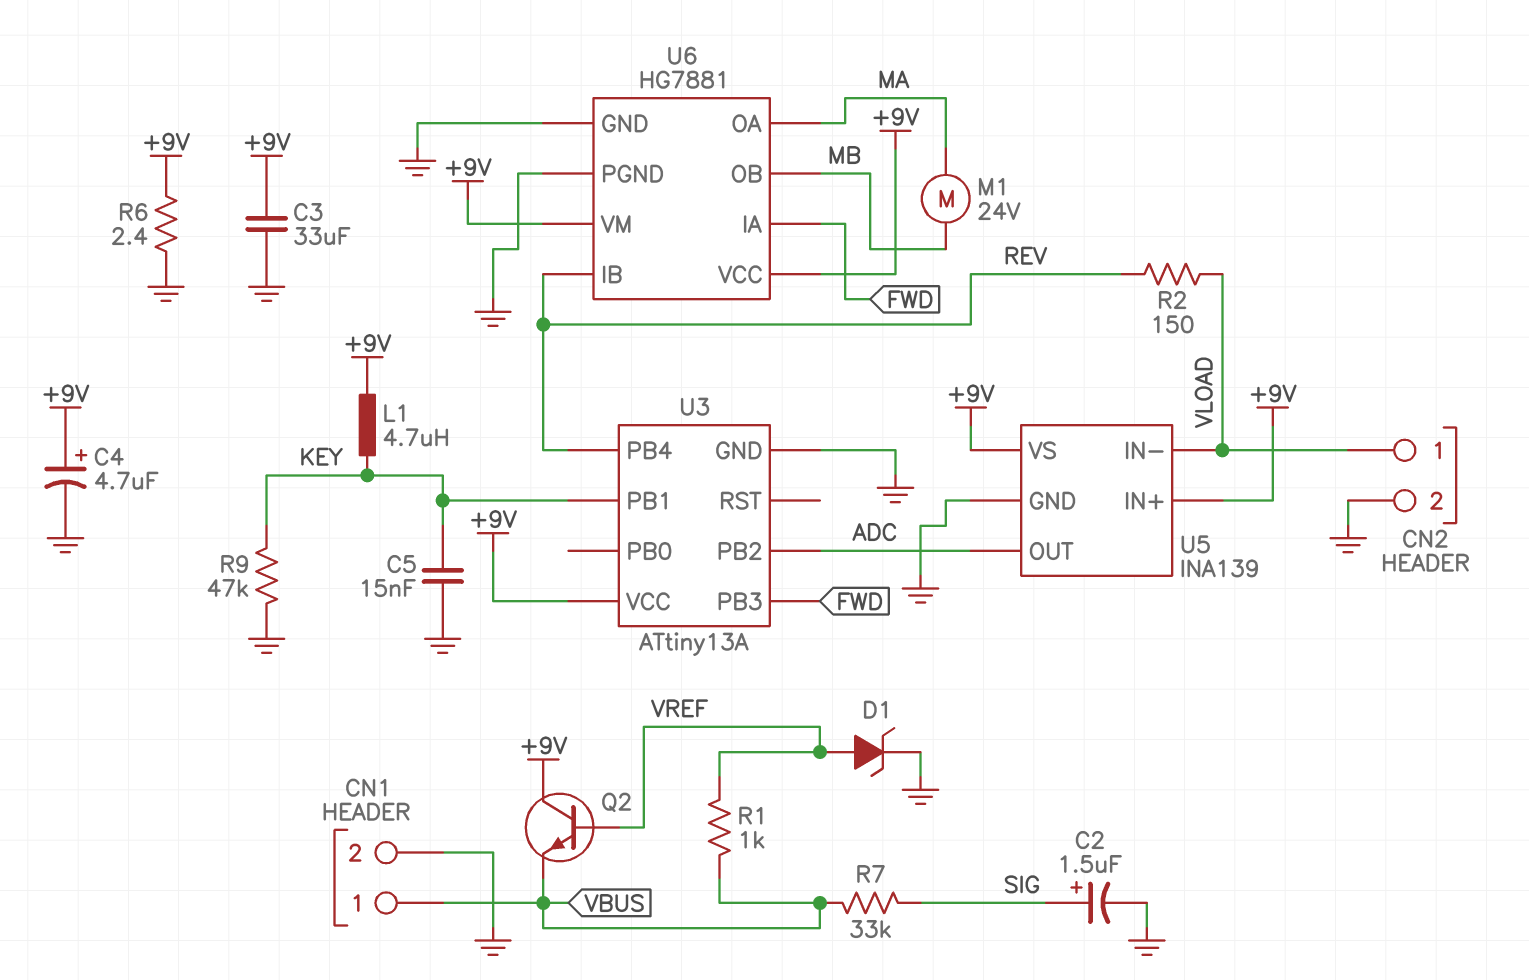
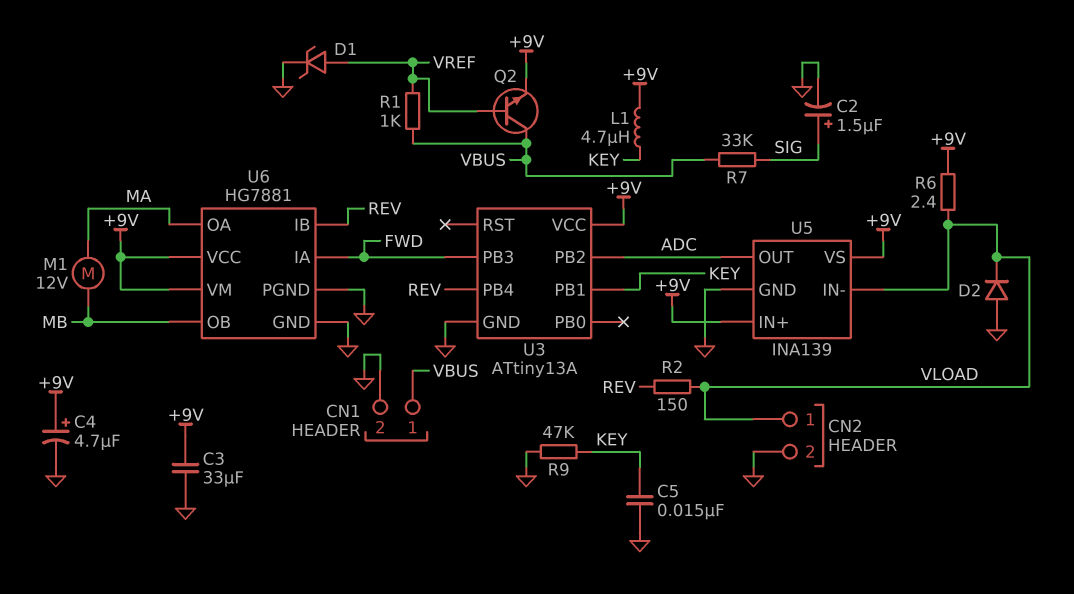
D2: none -> diode (A GND, K VLOAD)
M1: motor 24V (MA, MB) -> motor 12V (MA, MB)
Q2: NPN (B VREF, C +9V, E VBUS) -> NPN (B VREF, C VBUS, E +9V)
R6: 2.4 (+9V, GND) -> 2.4 (+9V, VLOAD)

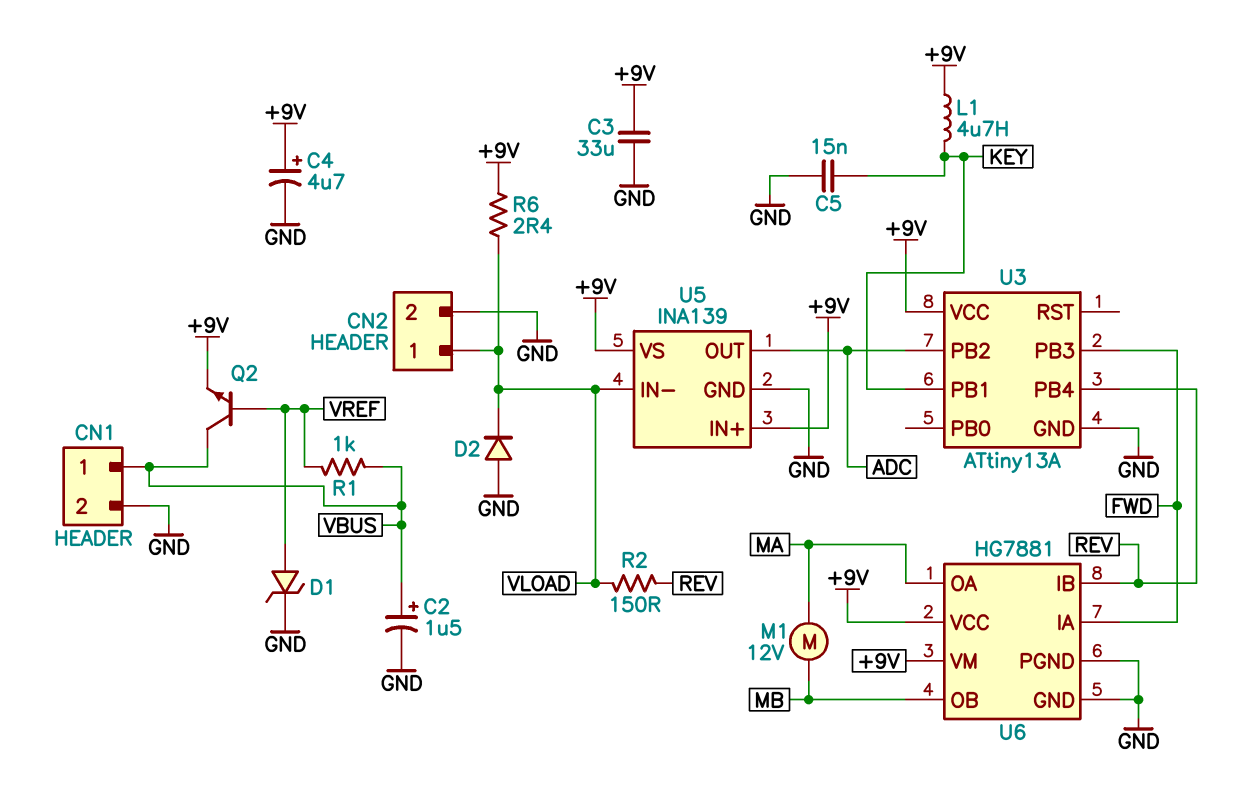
C2: 1.5uF (plus SIG, minus GND) -> 1.5uF (plus VBUS, minus GND)
R7: 33k (SIG, VBUS) -> none
R9: 47k (GND, KEY) -> none

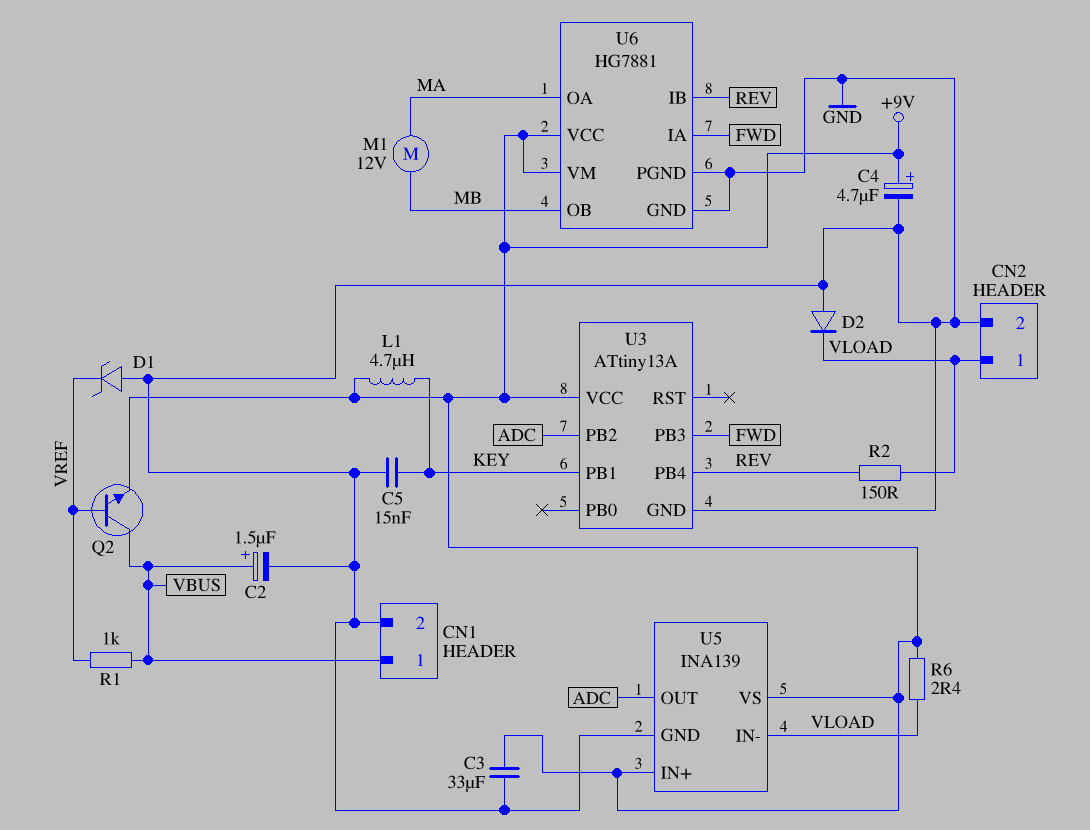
D1: zener (A VREF, K GND) -> zener (A GND, K VREF)

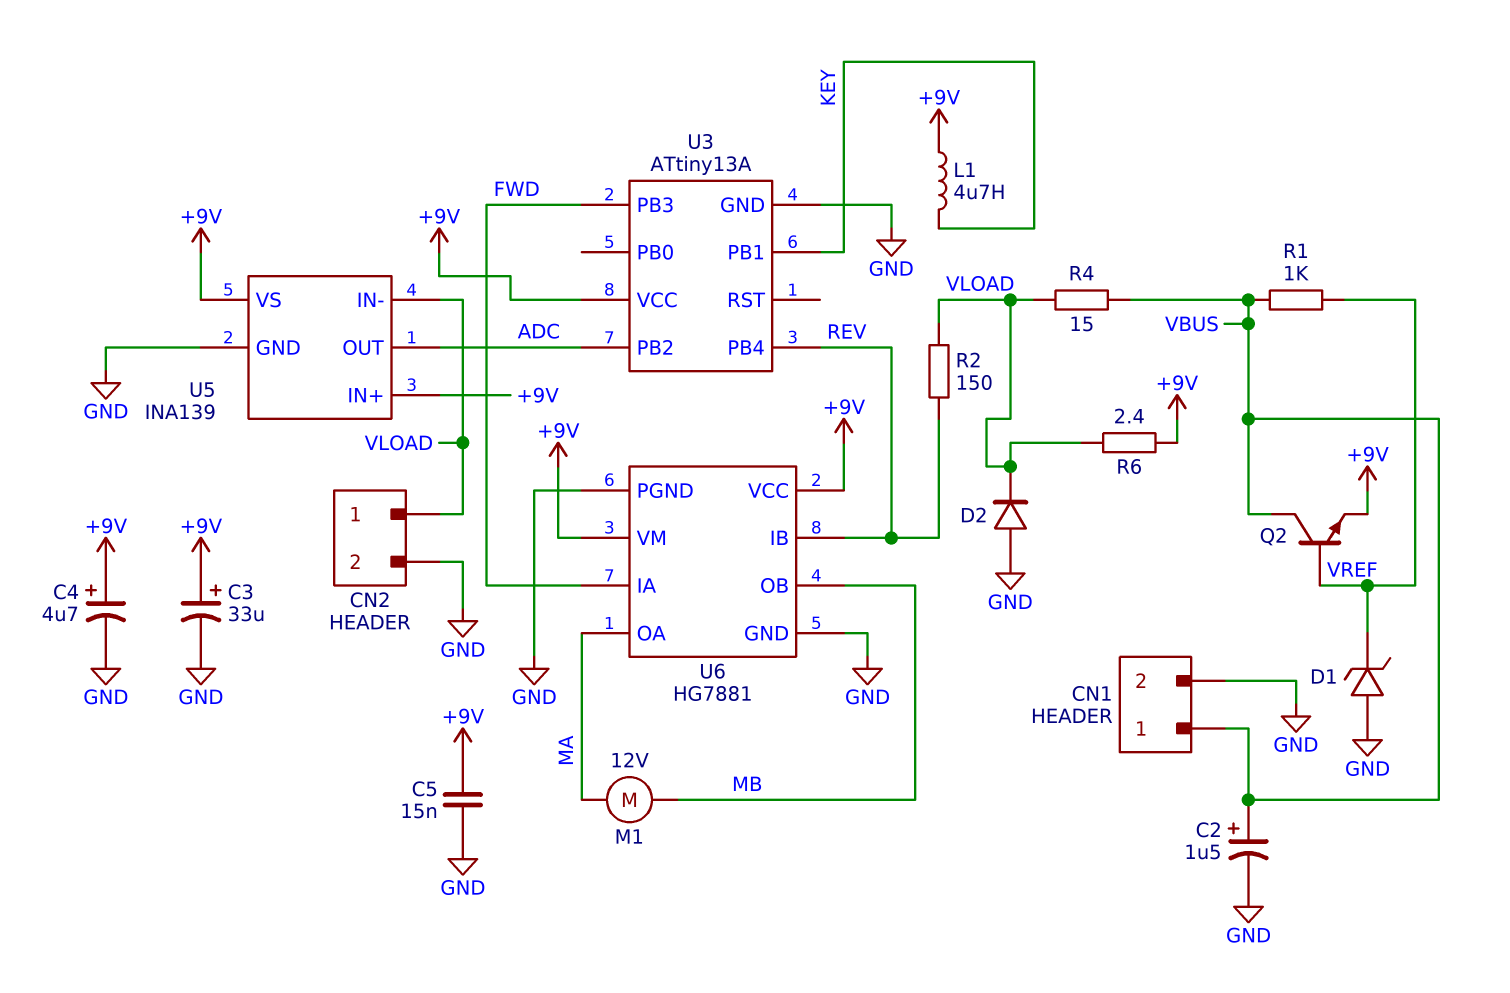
C3: 33uF (+9V, GND) -> 33uF (plus +9V, minus GND)
C5: 15nF (GND, KEY) -> 15nF (+9V, GND)
R4: none -> 15 (VBUS, VLOAD)

